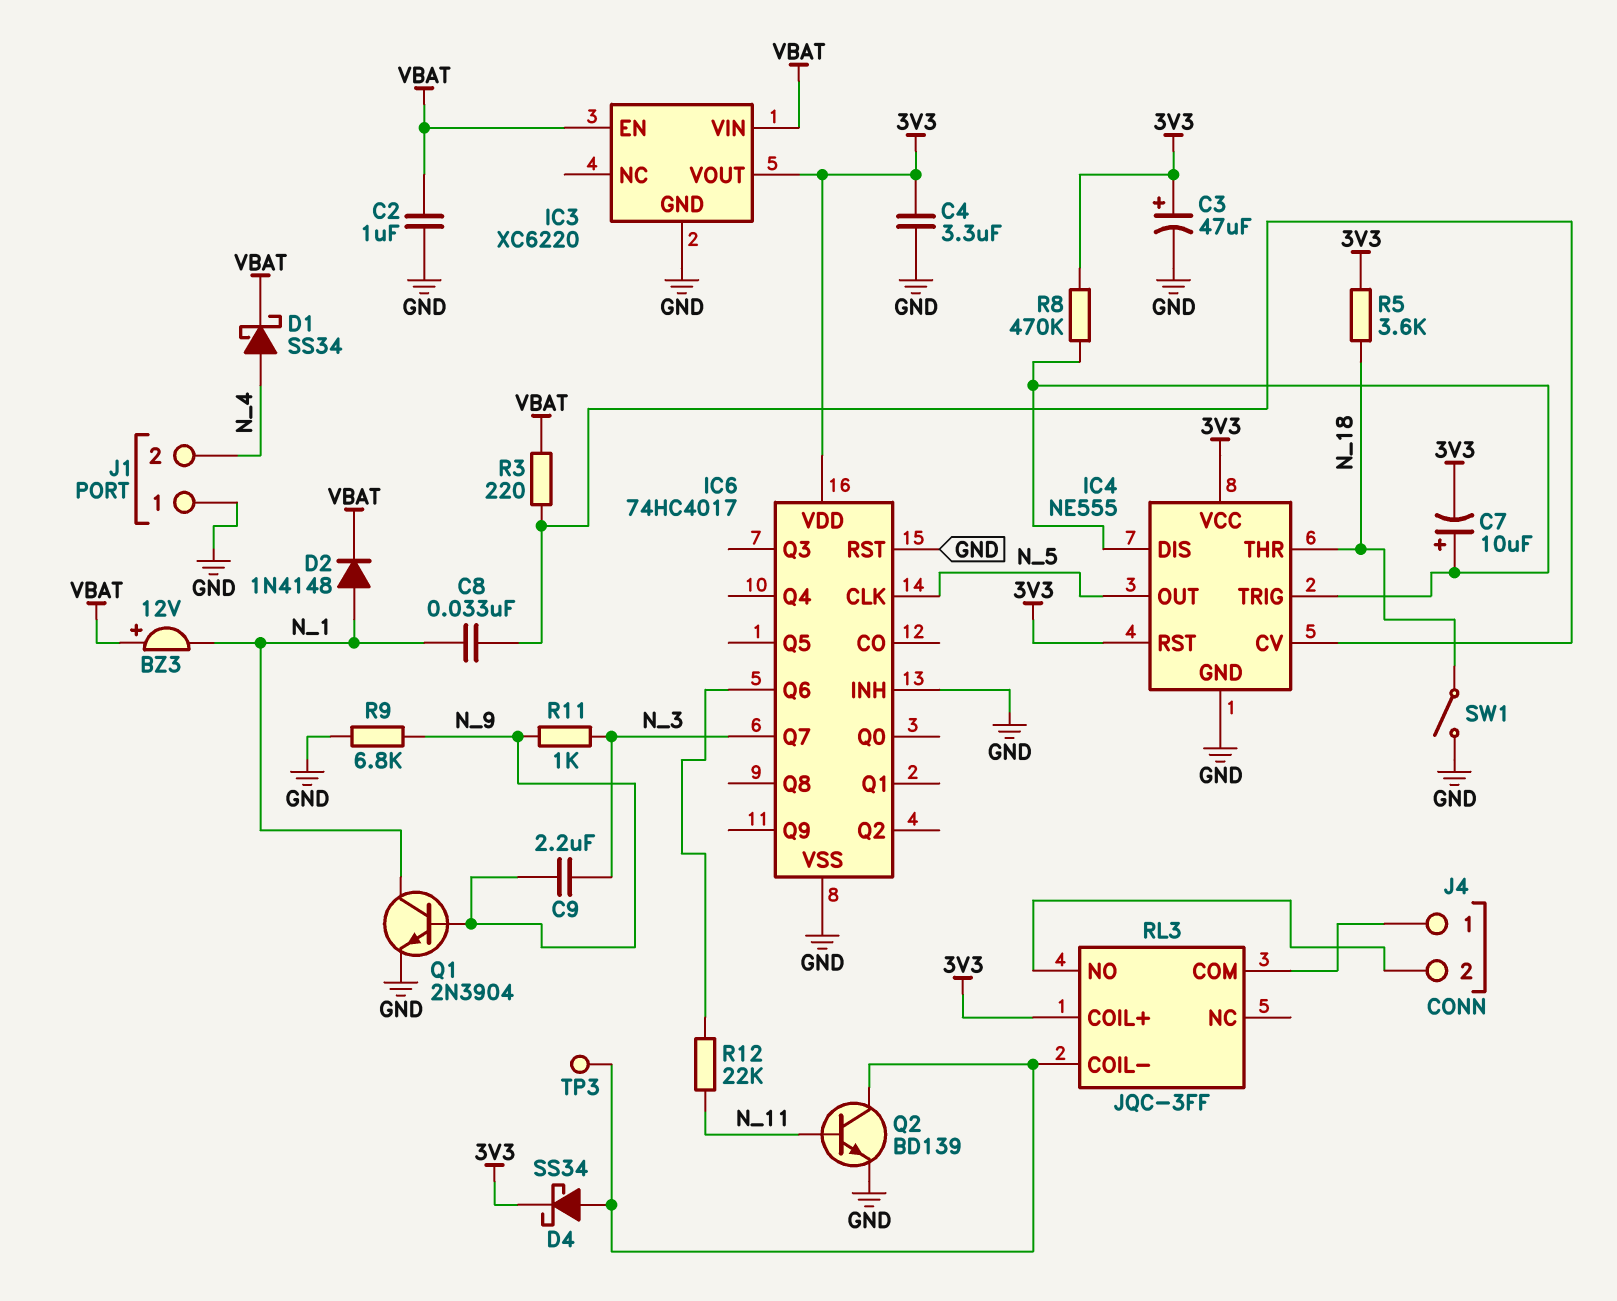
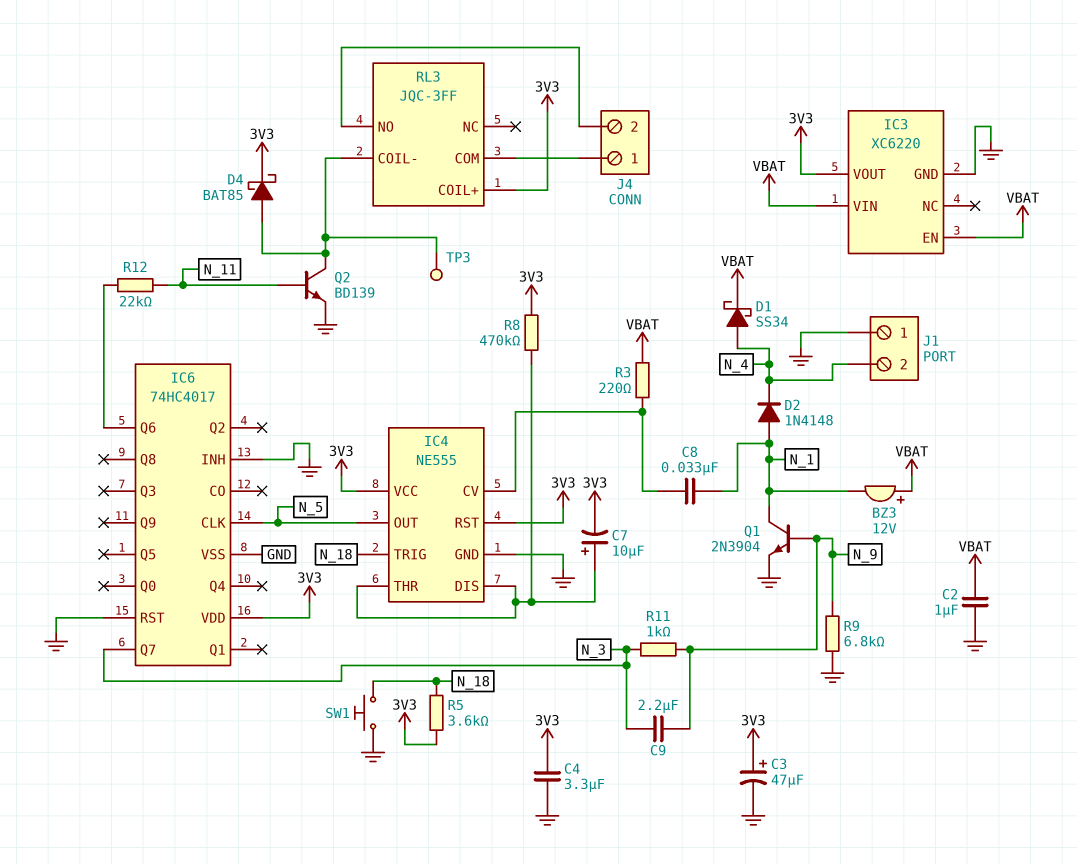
D2: diode 1N4148 (A N_1, K VBAT) -> diode 1N4148 (A N_1, K N_4)
D4: schottky SS34 (A RL3/COIL-, K 3V3) -> schottky BAT85 (A RL3/COIL-, K 3V3)
IC4 pin THR: N_18 -> IC4/DIS
IC4 pin TRIG: IC4/DIS -> N_18
SW1: switch (GND, N_18) -> button (GND, N_18)

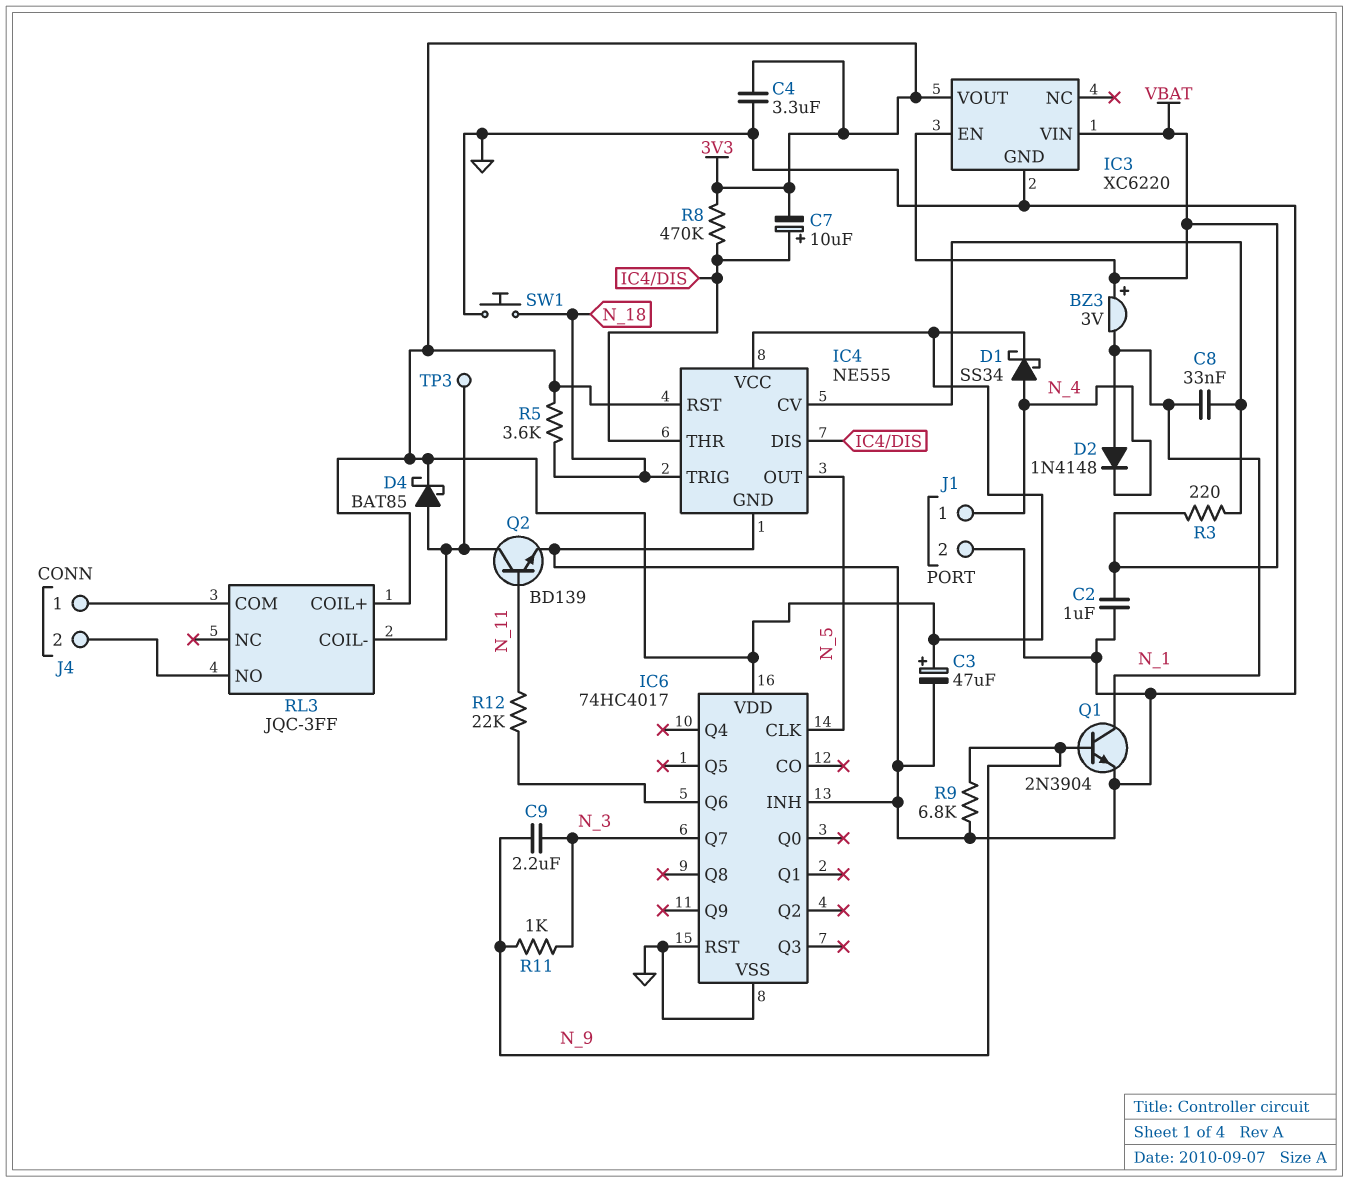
BZ3: buzzer 12V (plus VBAT, minus N_1) -> buzzer 3V (plus VBAT, minus N_1)
D1: schottky SS34 (A N_4, K VBAT) -> schottky SS34 (A N_4, K 3V3)
J1 pin 1: GND -> N_4
J1 pin 2: N_4 -> GND

